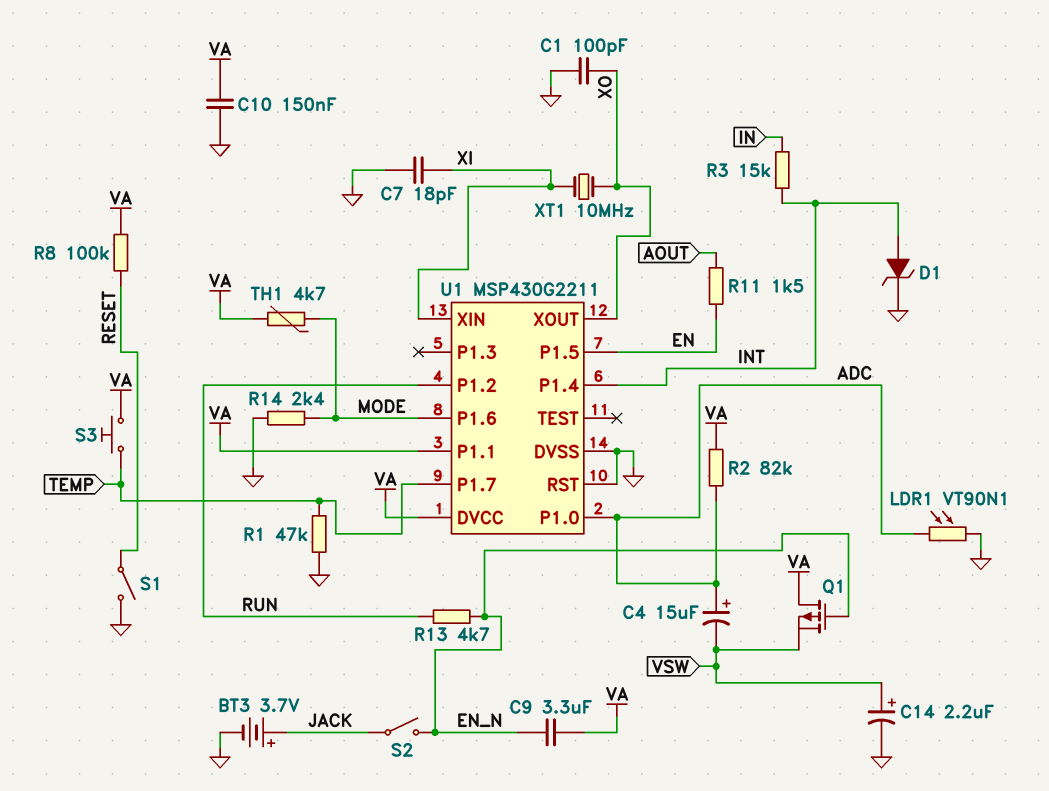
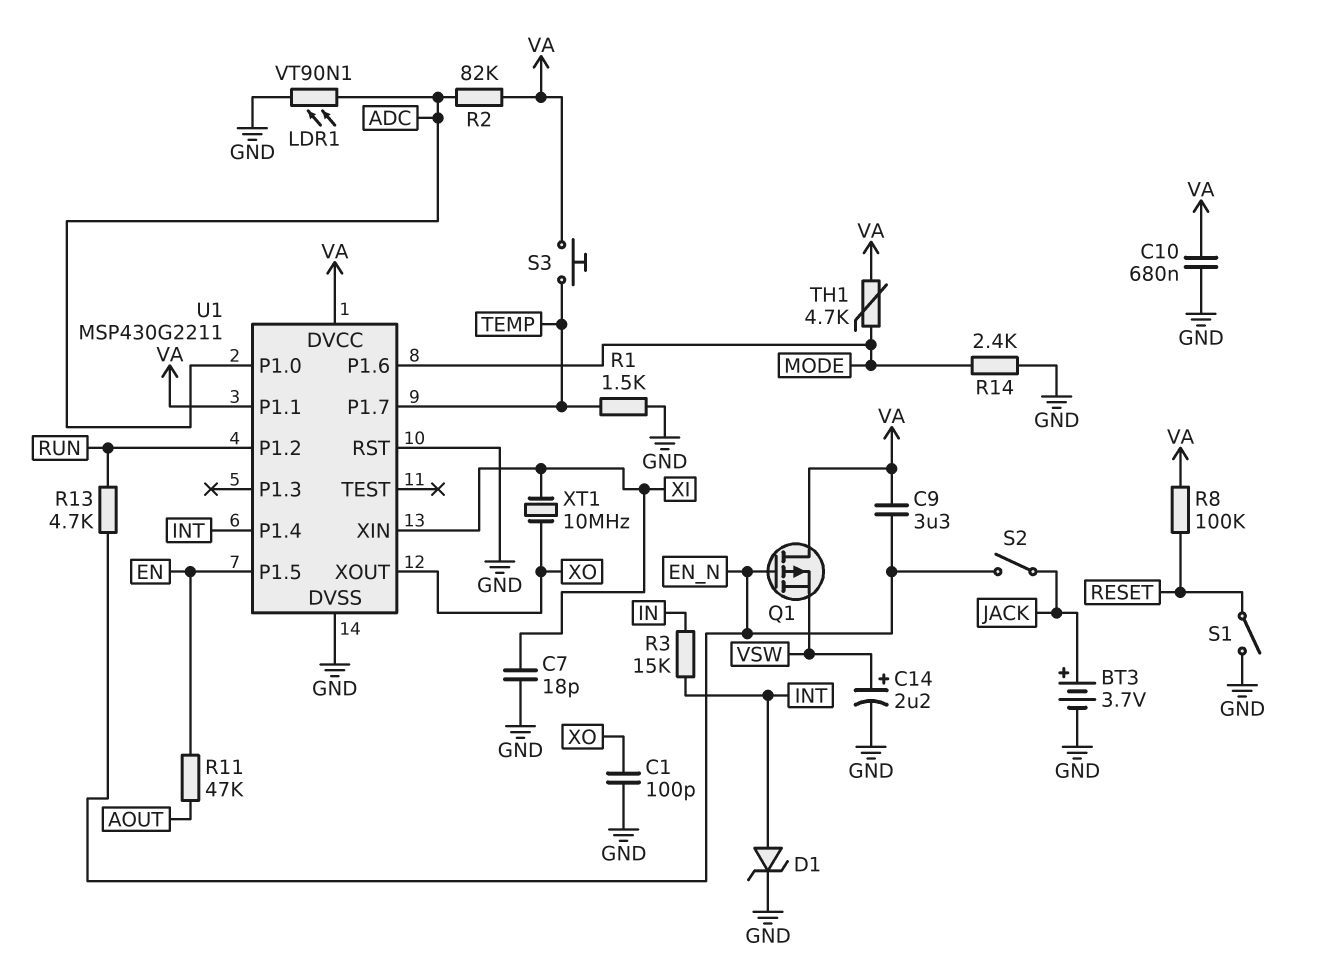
C4: 15uF (plus ADC, minus VSW) -> none
C10: 150nF (GND, VA) -> 680nF (GND, VA)
R1: 47k (GND, TEMP) -> 1.5k (GND, TEMP)
R11: 1.5k (AOUT, EN) -> 47k (AOUT, EN)

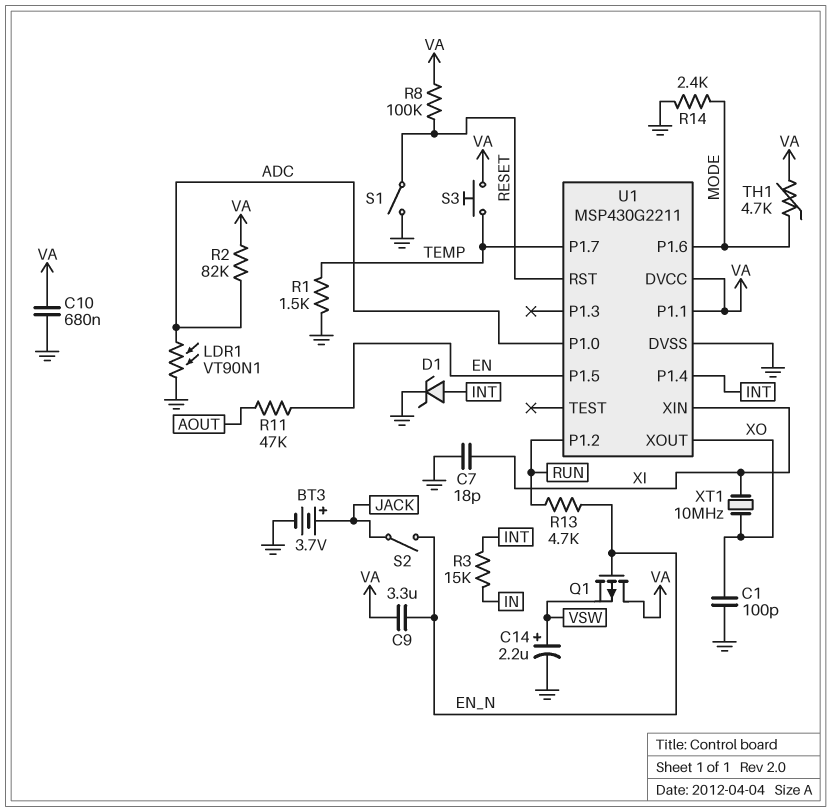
U1 pin RST: GND -> RESET

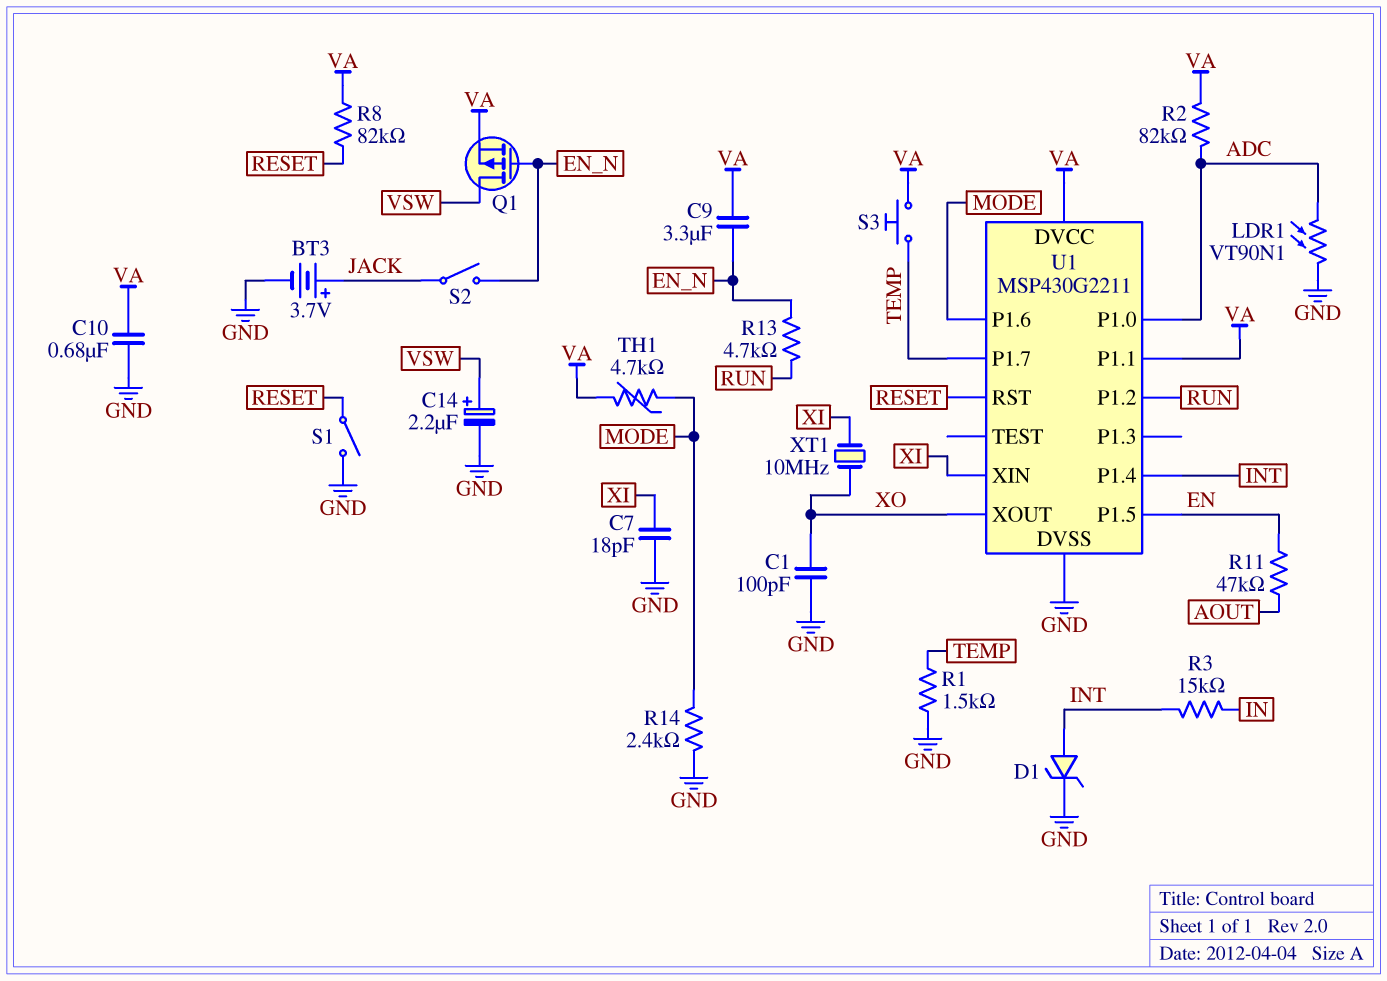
Q1: PMOS (G EN_N, D VA, S VSW) -> PMOS (G EN_N, D VSW, S VA)
R8: 100k (RESET, VA) -> 82k (RESET, VA)

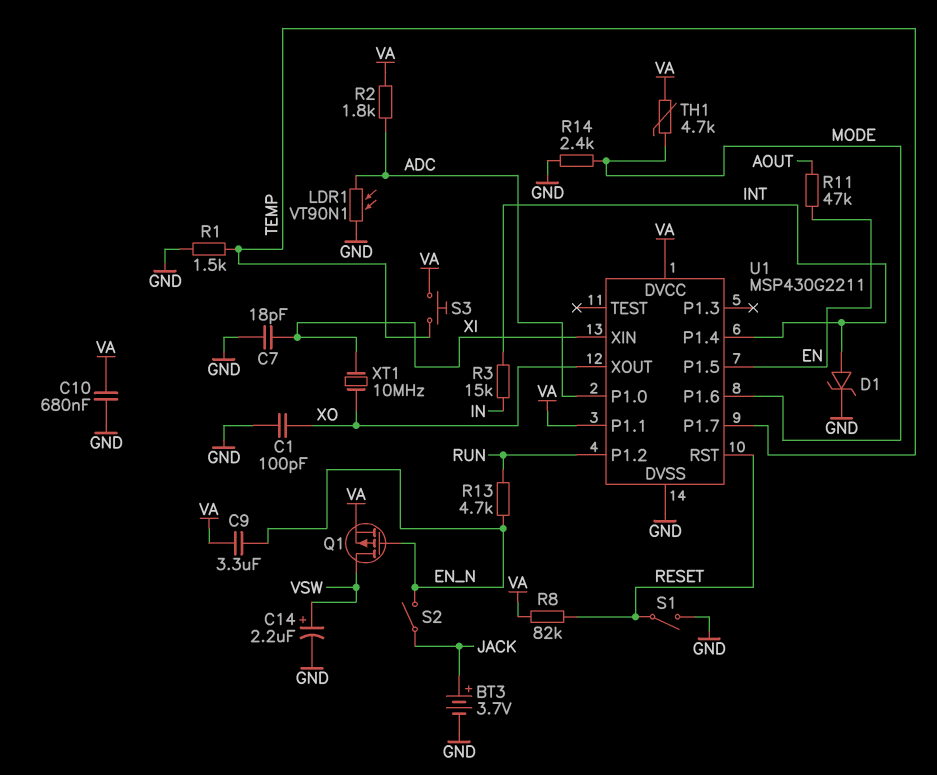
R2: 82k (ADC, VA) -> 1.8k (ADC, VA)

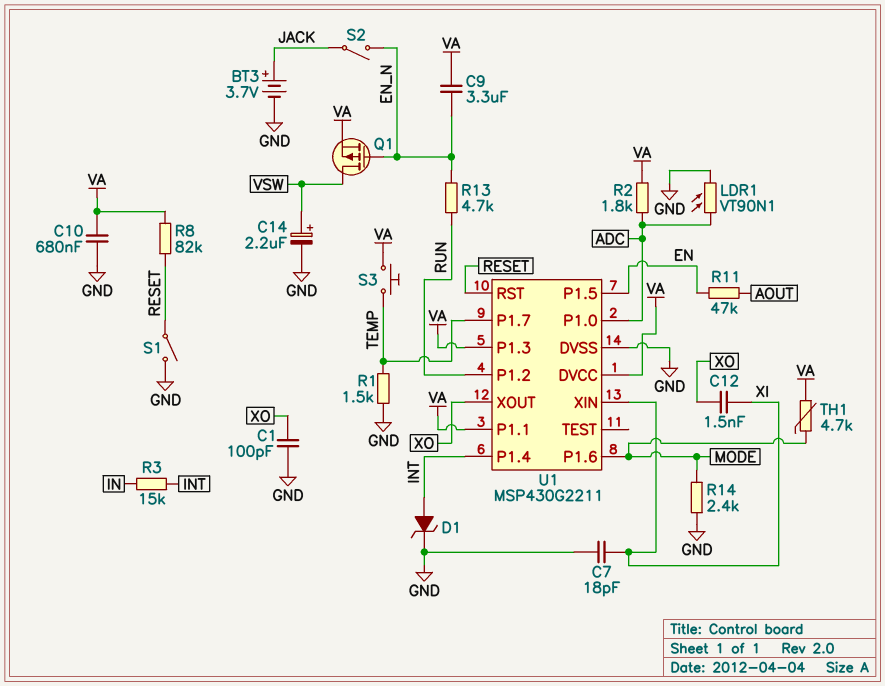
C12: none -> 1.5nF (XI, XO)
U1 pin P1.3: none -> VA
XT1: 10MHz (XI, XO) -> none

